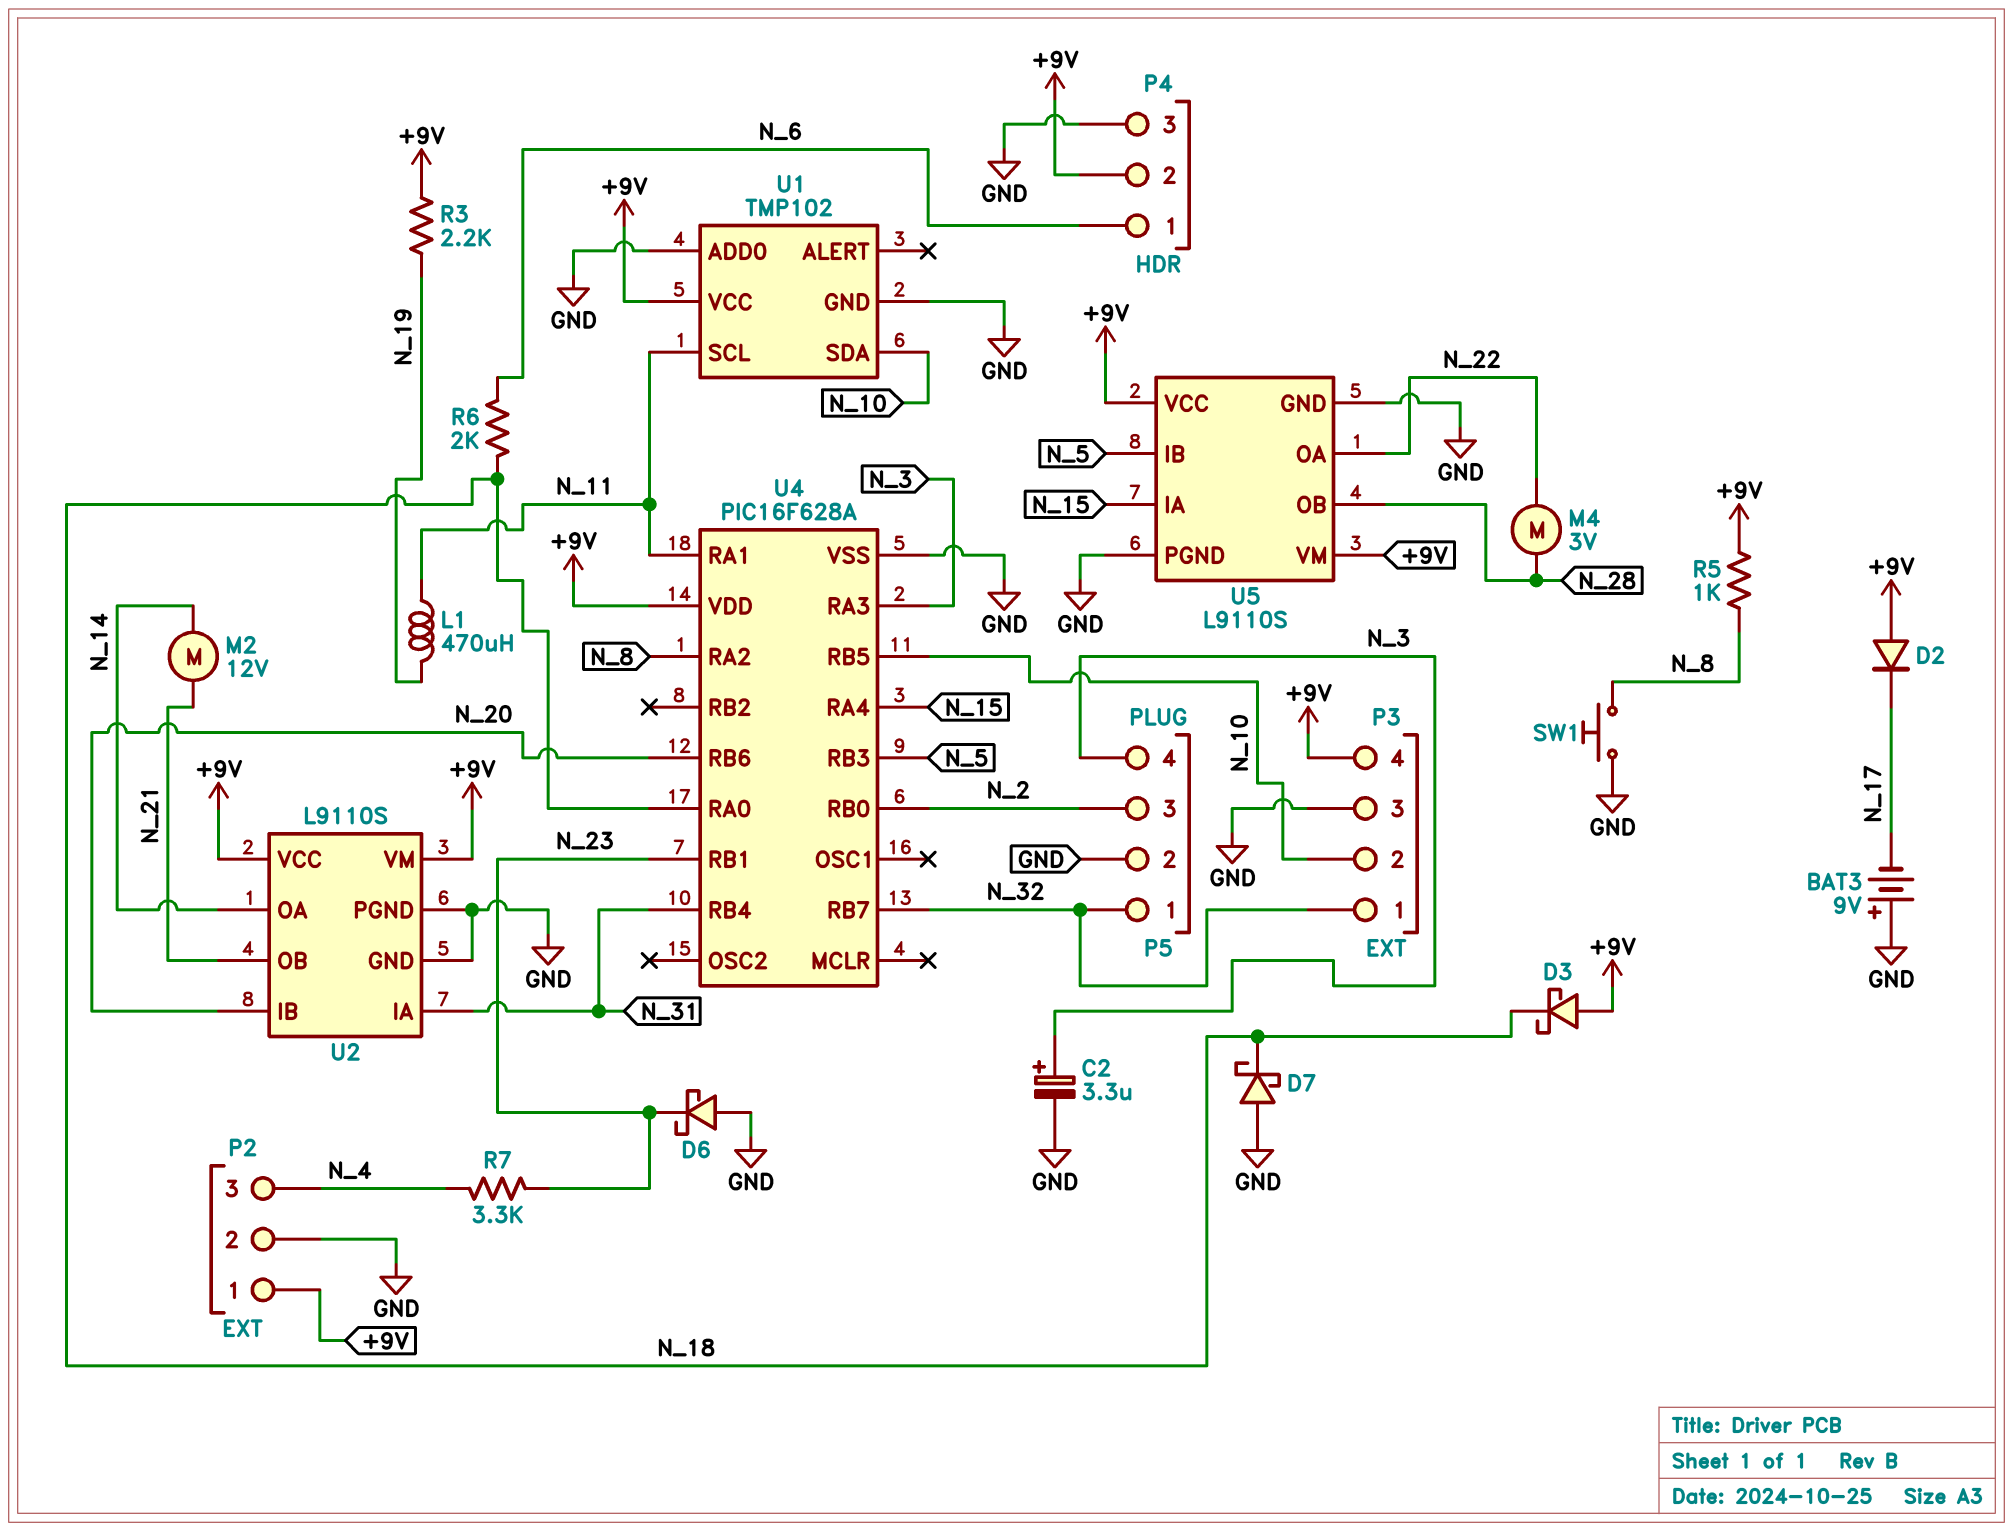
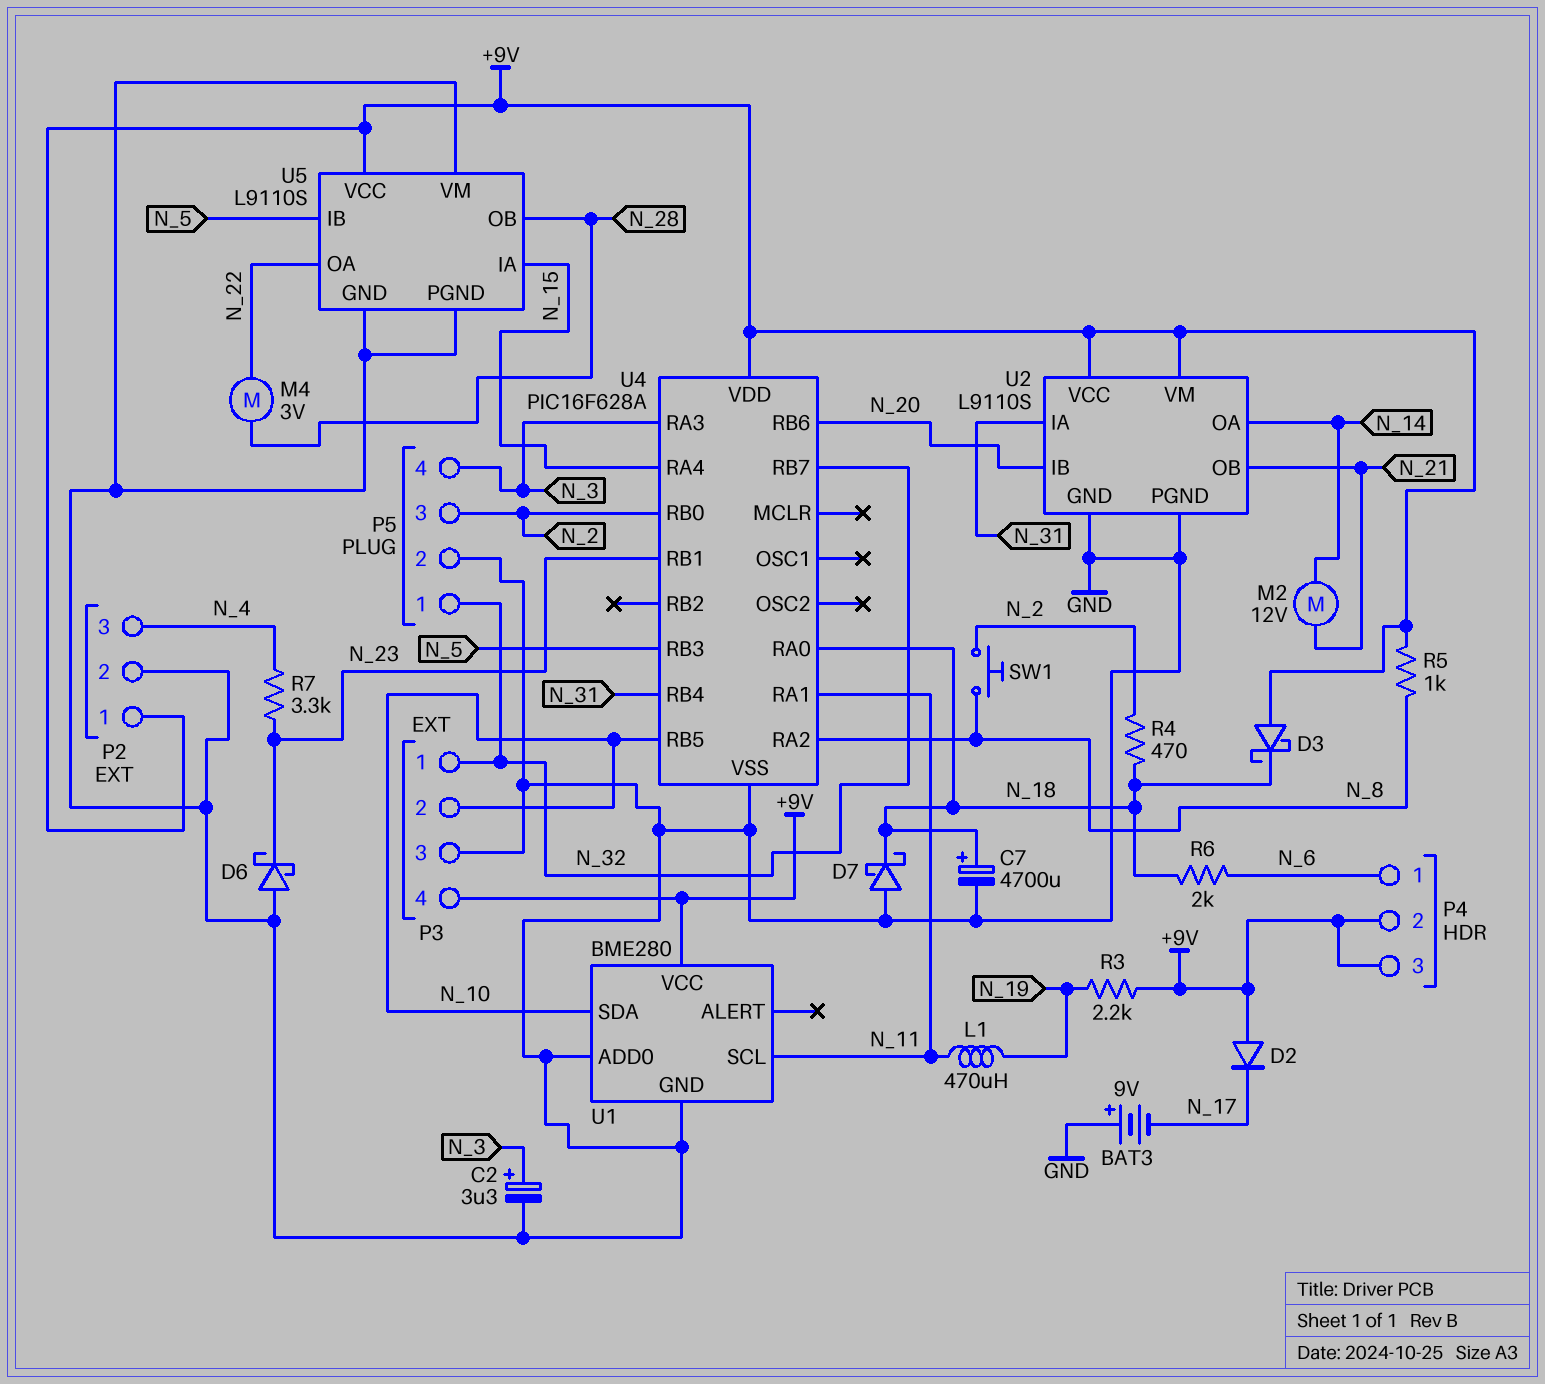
C7: none -> 4700uF (plus N_18, minus GND)
P4 pin 3: GND -> +9V
R4: none -> 470 (N_2, N_18)
SW1: button (GND, N_8) -> button (N_2, N_8)
U1: TMP102 -> BME280
U5 pin VM: +9V -> GND

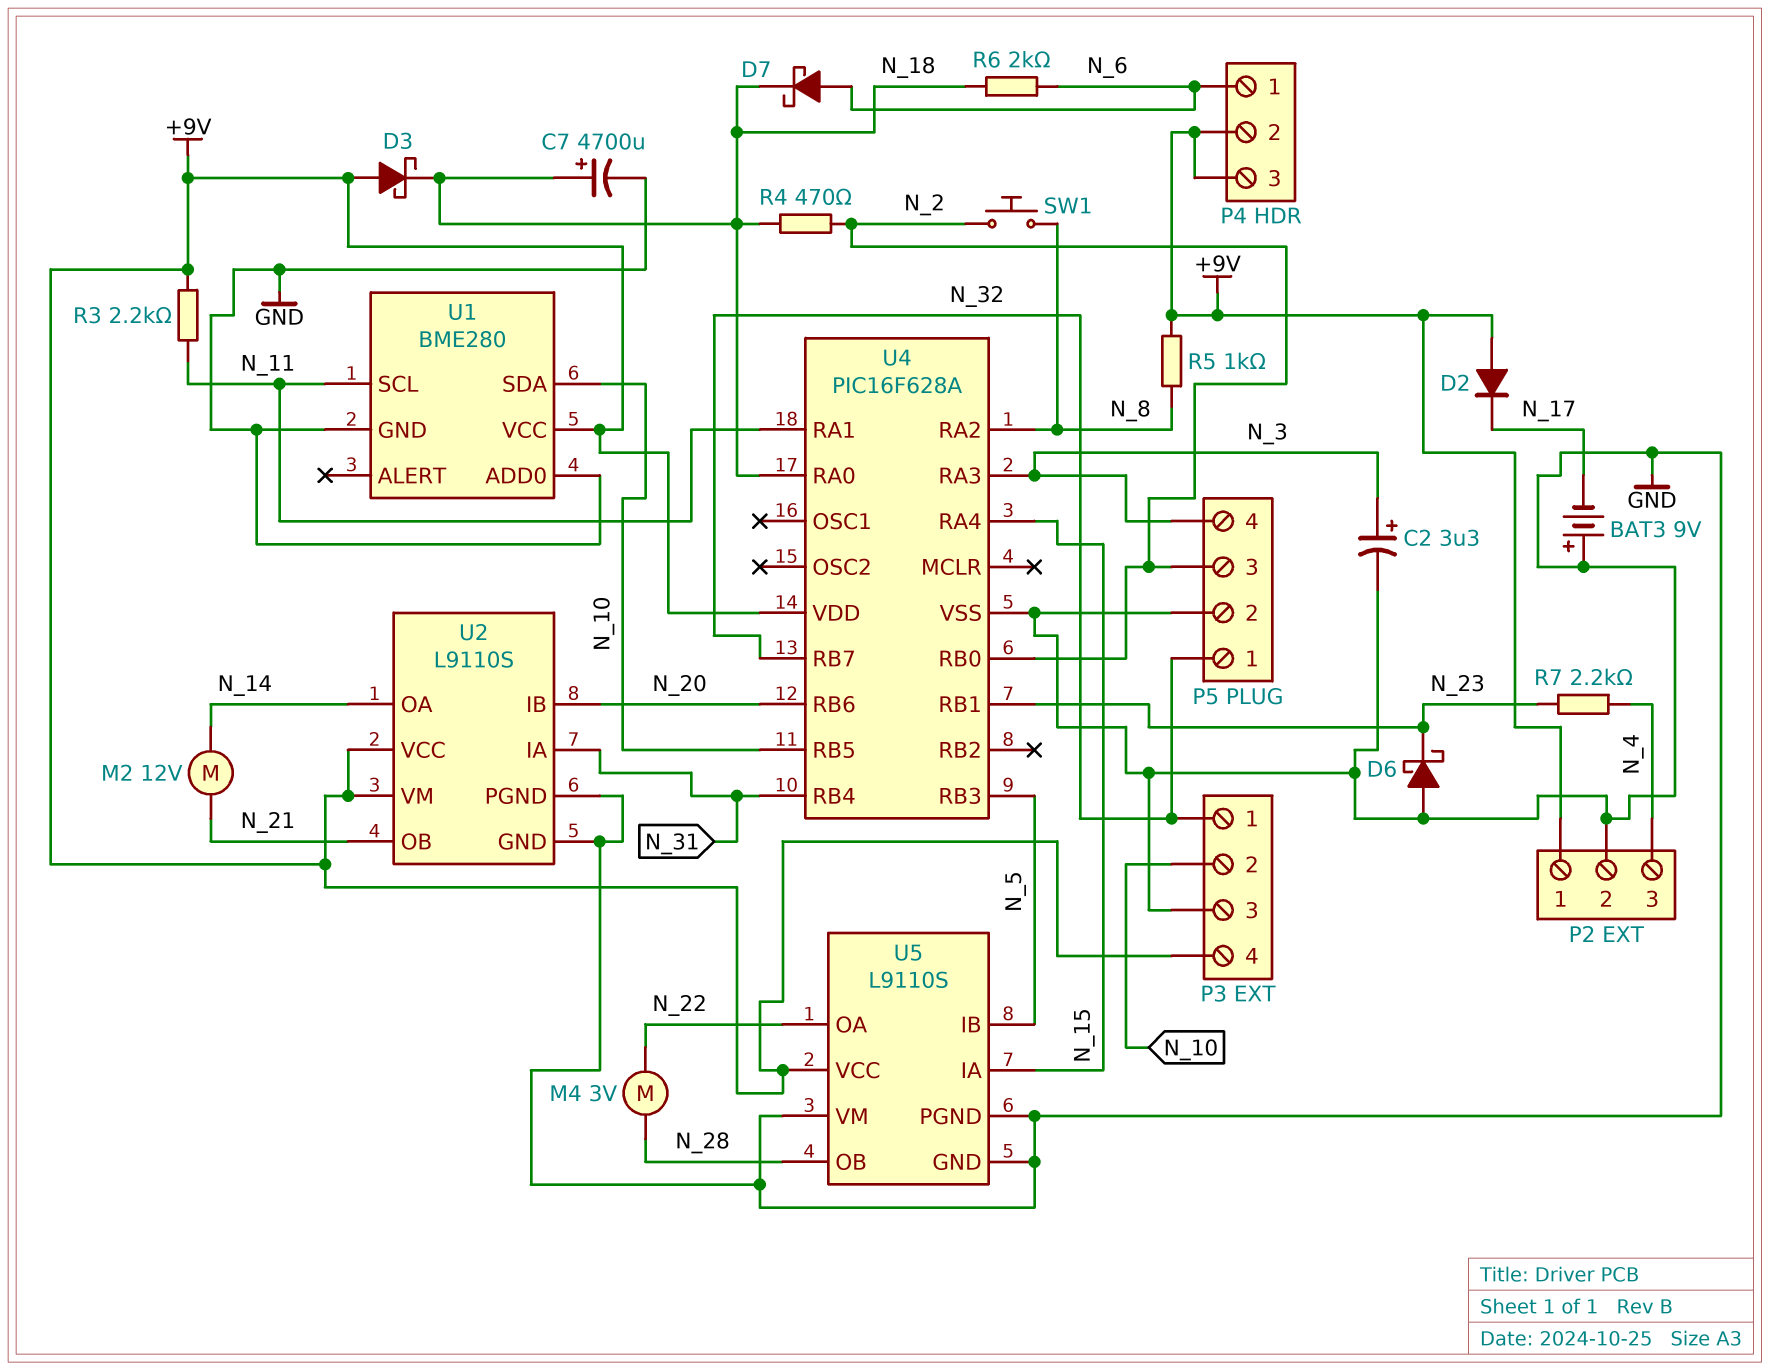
D7: schottky (A GND, K N_18) -> schottky (A N_6, K N_18)
L1: 470uH (N_11, N_19) -> none
R3: 2.2k (+9V, N_19) -> 2.2k (+9V, N_11)
R7: 3.3k (N_4, N_23) -> 2.2k (N_4, N_23)

